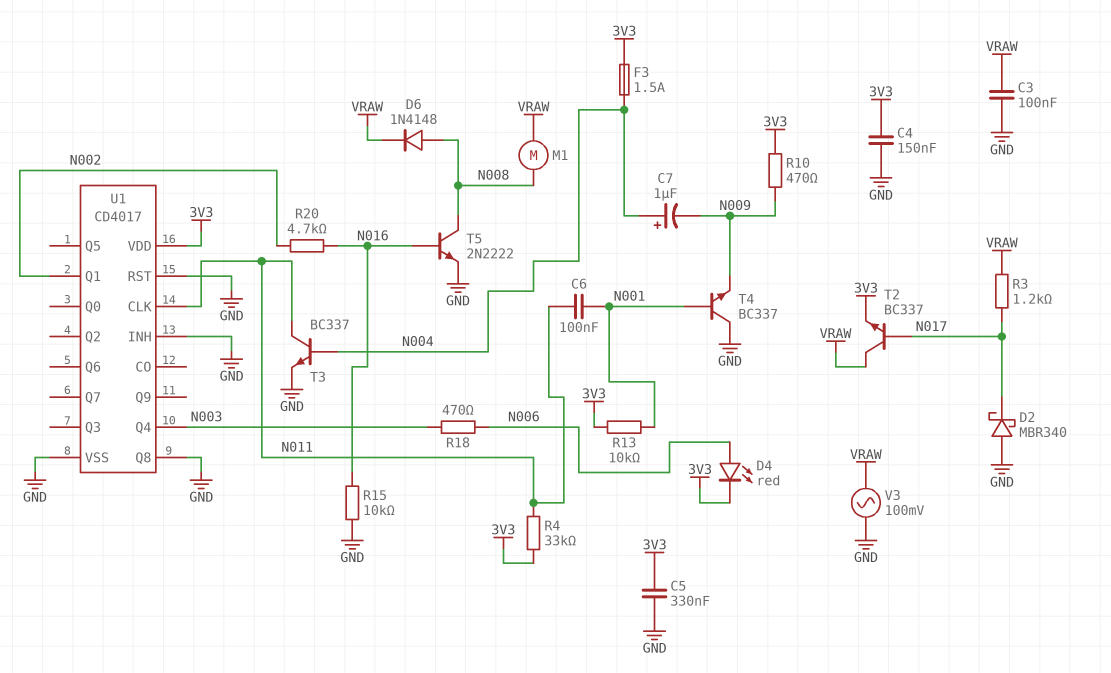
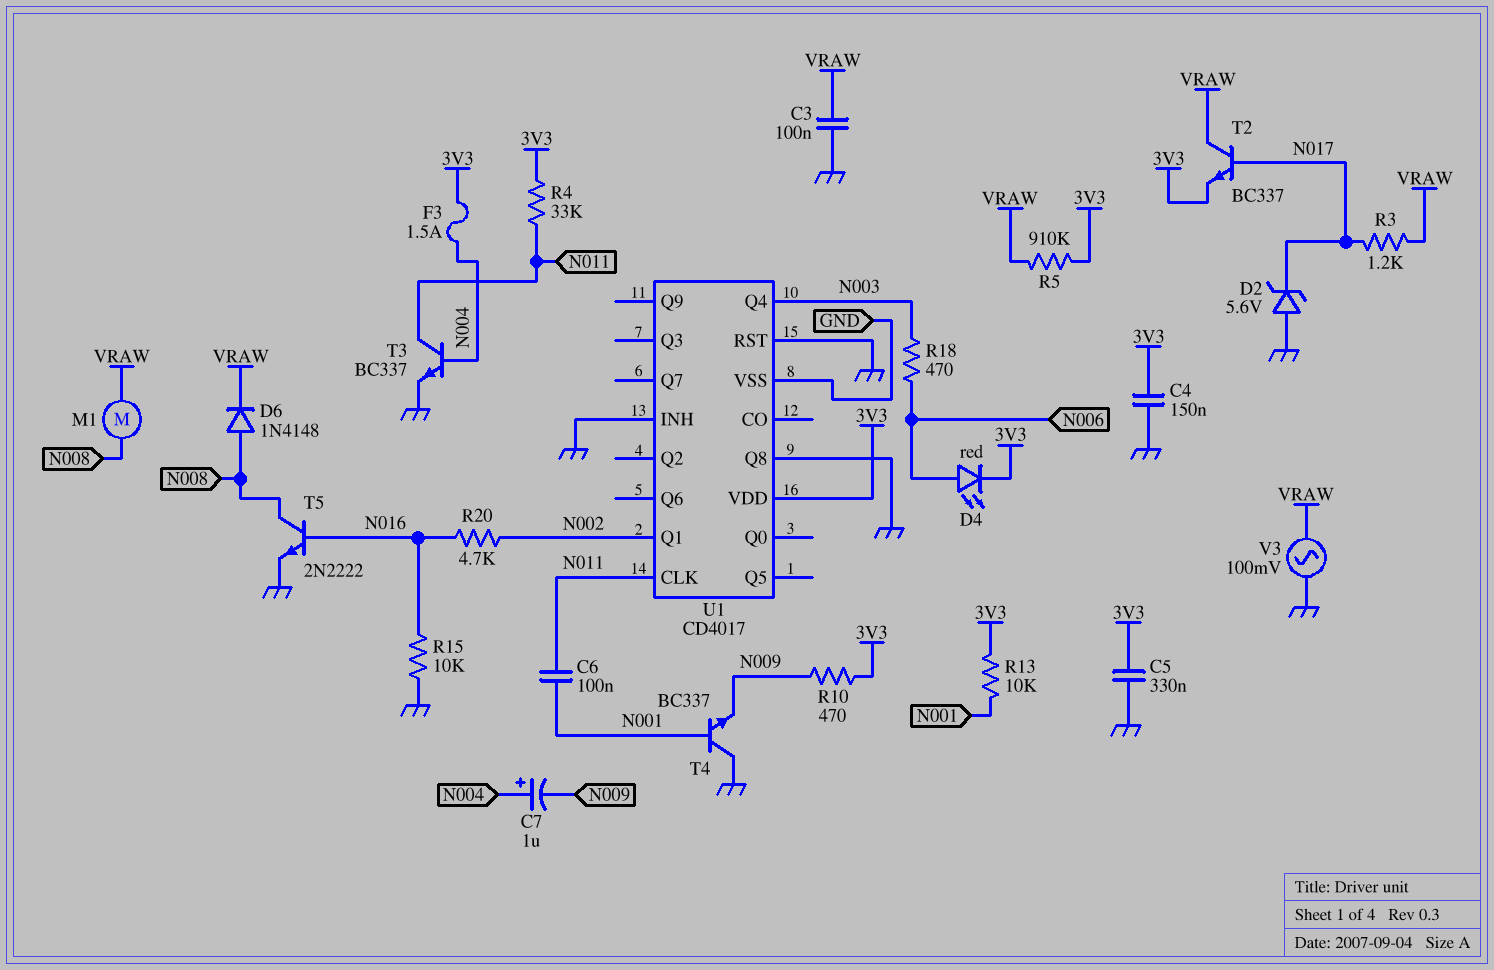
D2: schottky MBR340 (A GND, K N017) -> zener 5.6V (A GND, K N017)
R5: none -> 910k (3V3, VRAW)

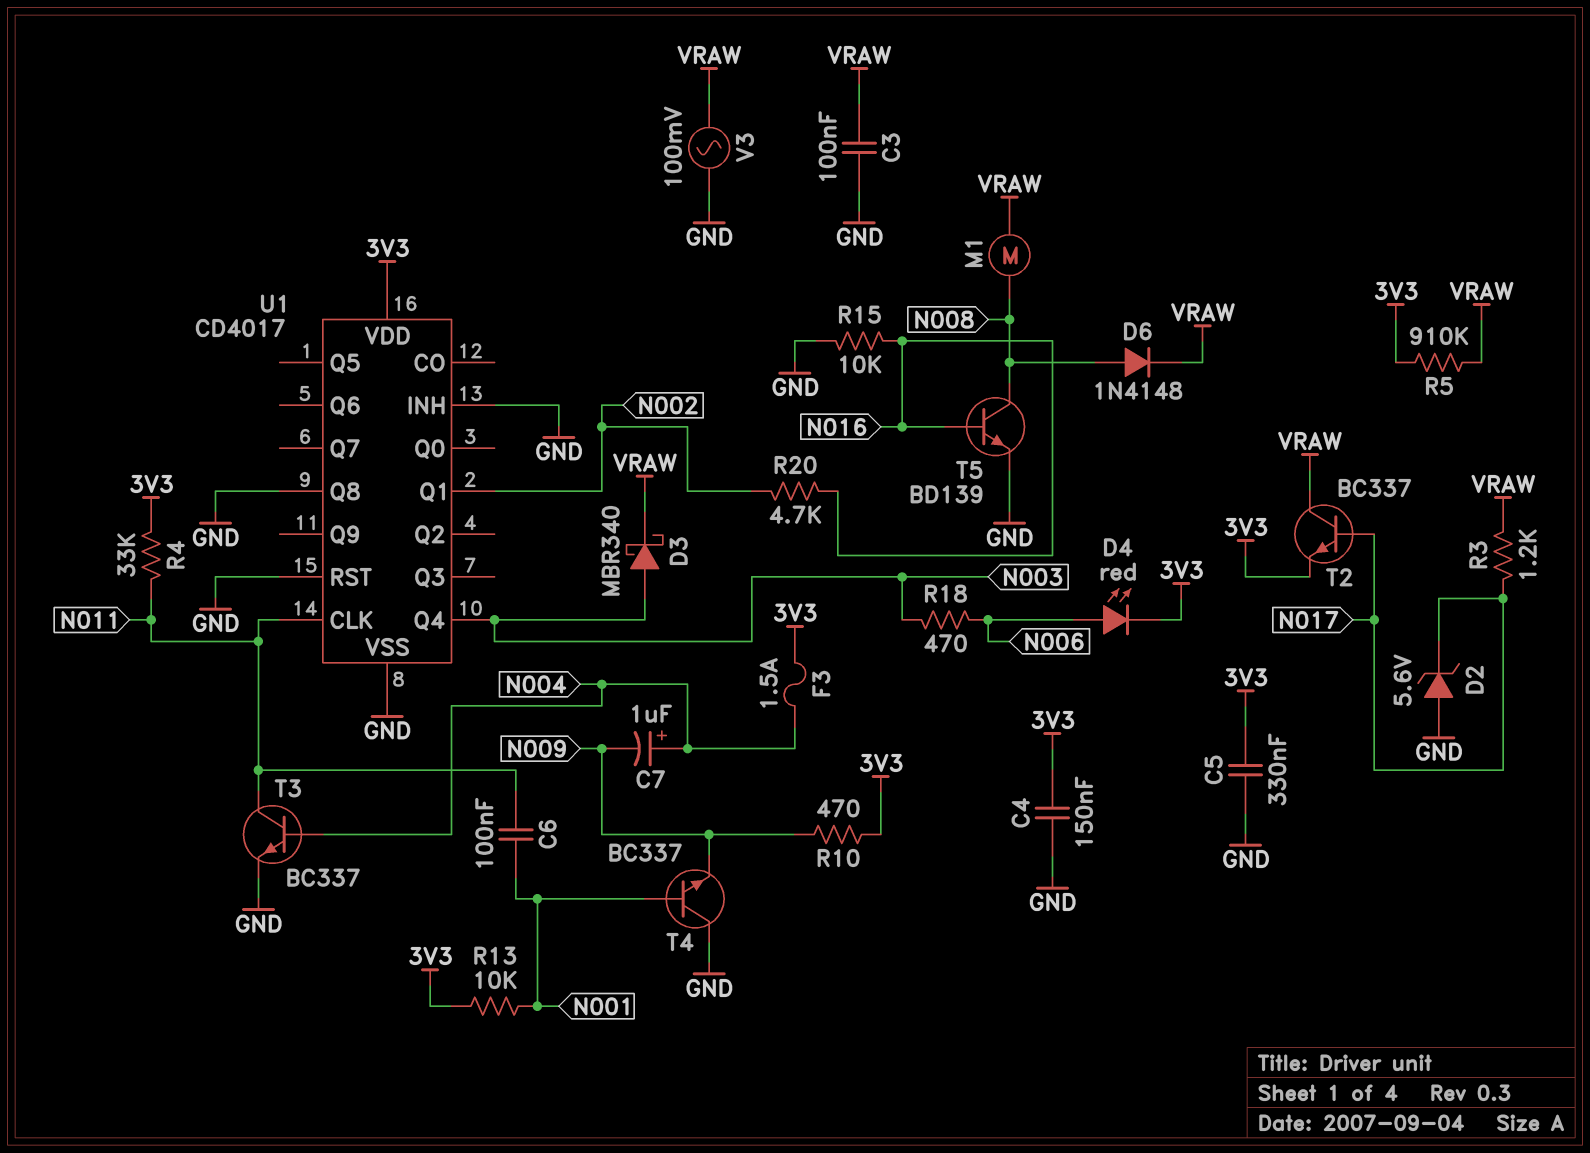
D3: none -> schottky MBR340 (A N003, K VRAW)
T5: NPN 2N2222 (B N016, C N008, E GND) -> NPN BD139 (B N016, C N008, E GND)

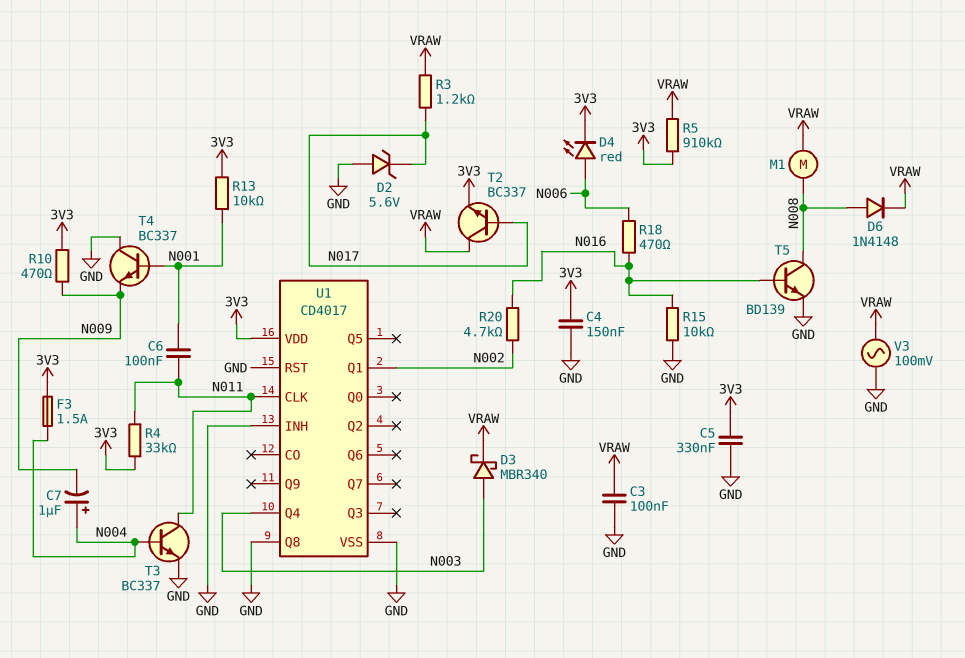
R18: 470 (N003, N006) -> 470 (N006, N016)

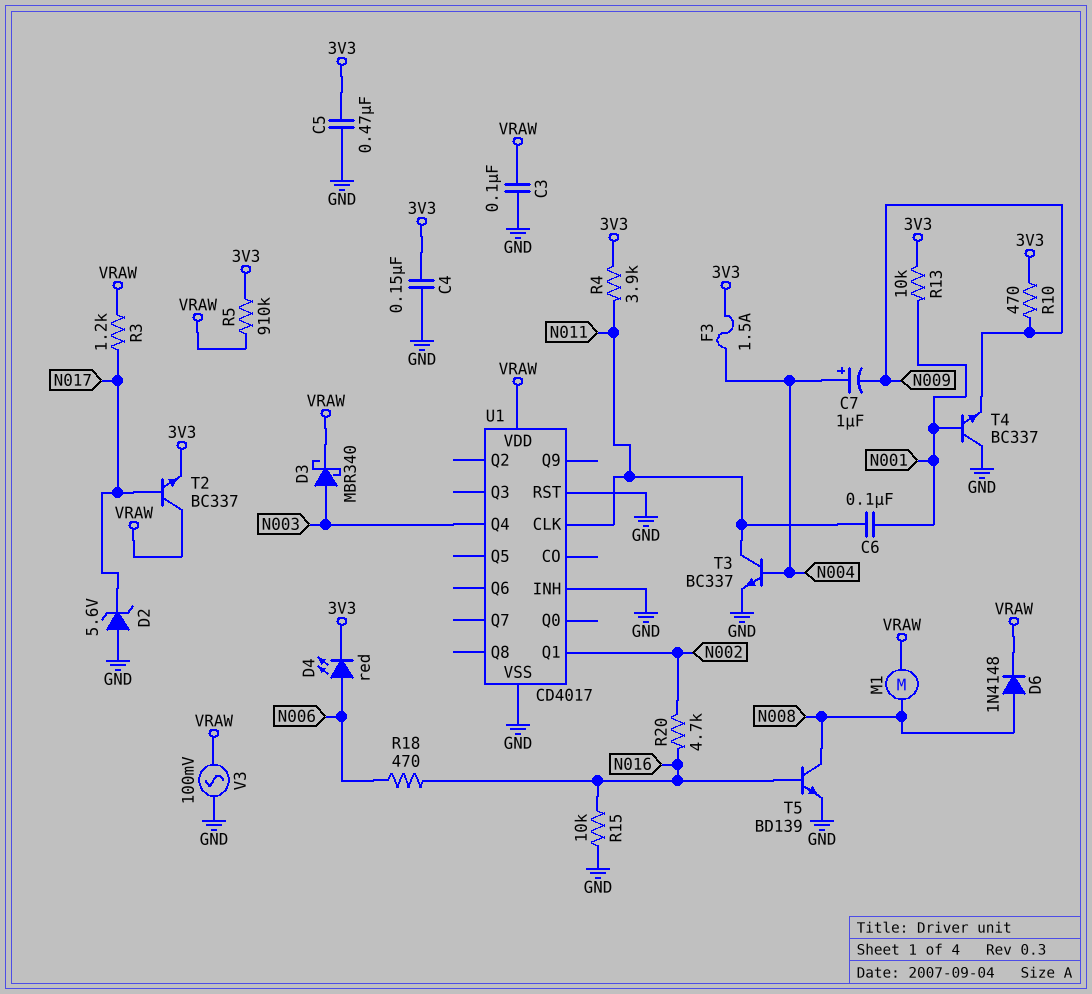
C5: 330nF (3V3, GND) -> 470nF (3V3, GND)
R4: 33k (3V3, N011) -> 3.9k (3V3, N011)
U1 pin Q8: GND -> none
U1 pin VDD: 3V3 -> VRAW

